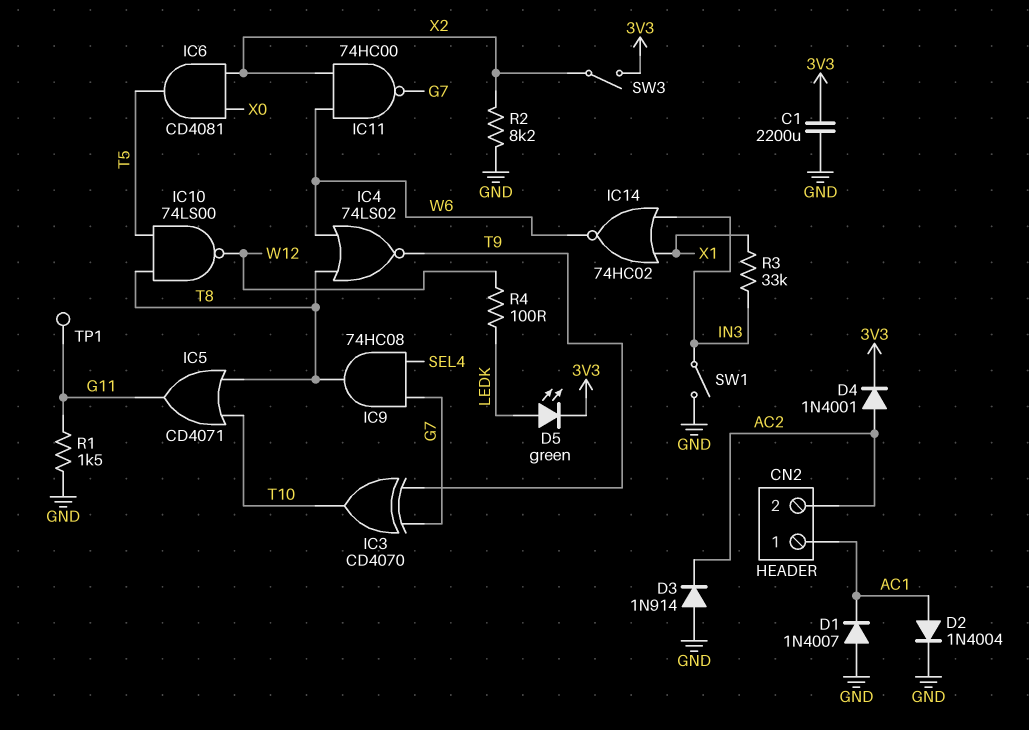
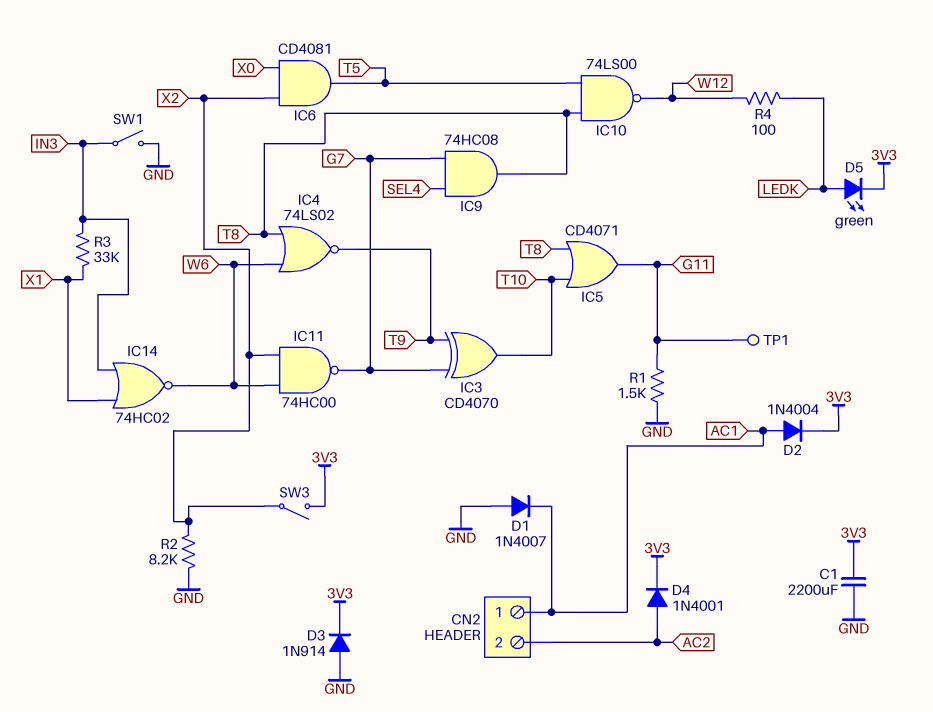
D2: diode 1N4004 (A AC1, K GND) -> diode 1N4004 (A AC1, K 3V3)
D3: diode 1N914 (A GND, K AC2) -> diode 1N914 (A GND, K 3V3)

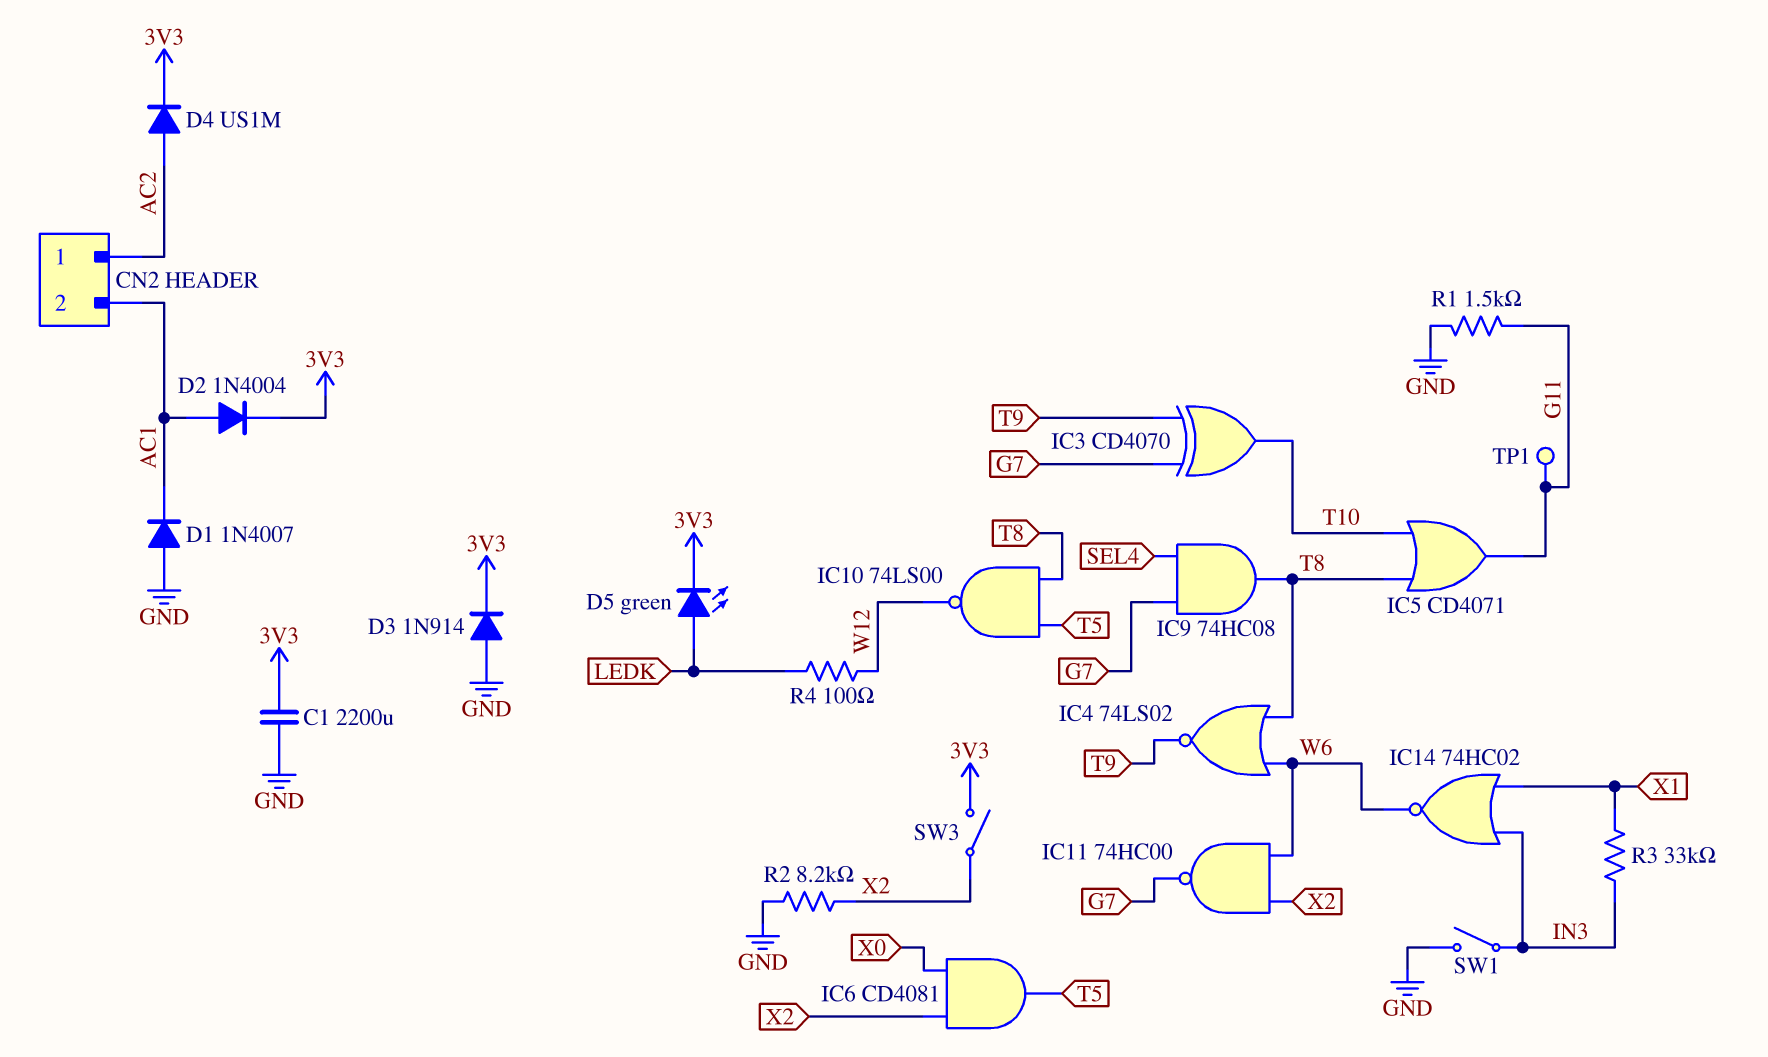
CN2 pin 1: AC1 -> AC2
CN2 pin 2: AC2 -> AC1
D4: diode 1N4001 (A AC2, K 3V3) -> diode US1M (A AC2, K 3V3)

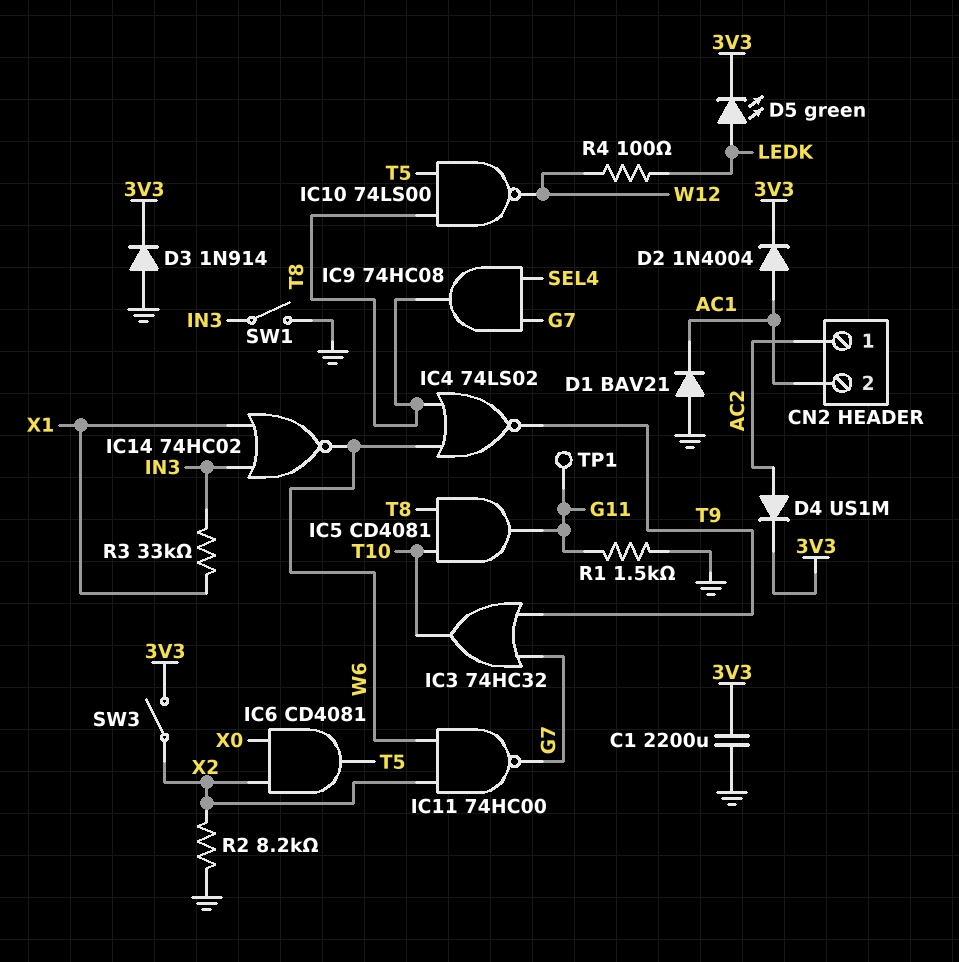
D1: diode 1N4007 (A GND, K AC1) -> diode BAV21 (A GND, K AC1)
IC3: XOR CD4070 (in G7, in T9, out T10) -> OR 74HC32 (in G7, in T9, out T10)
IC5: OR CD4071 (in T8, in T10, out G11) -> AND CD4081 (in T8, in T10, out G11)

